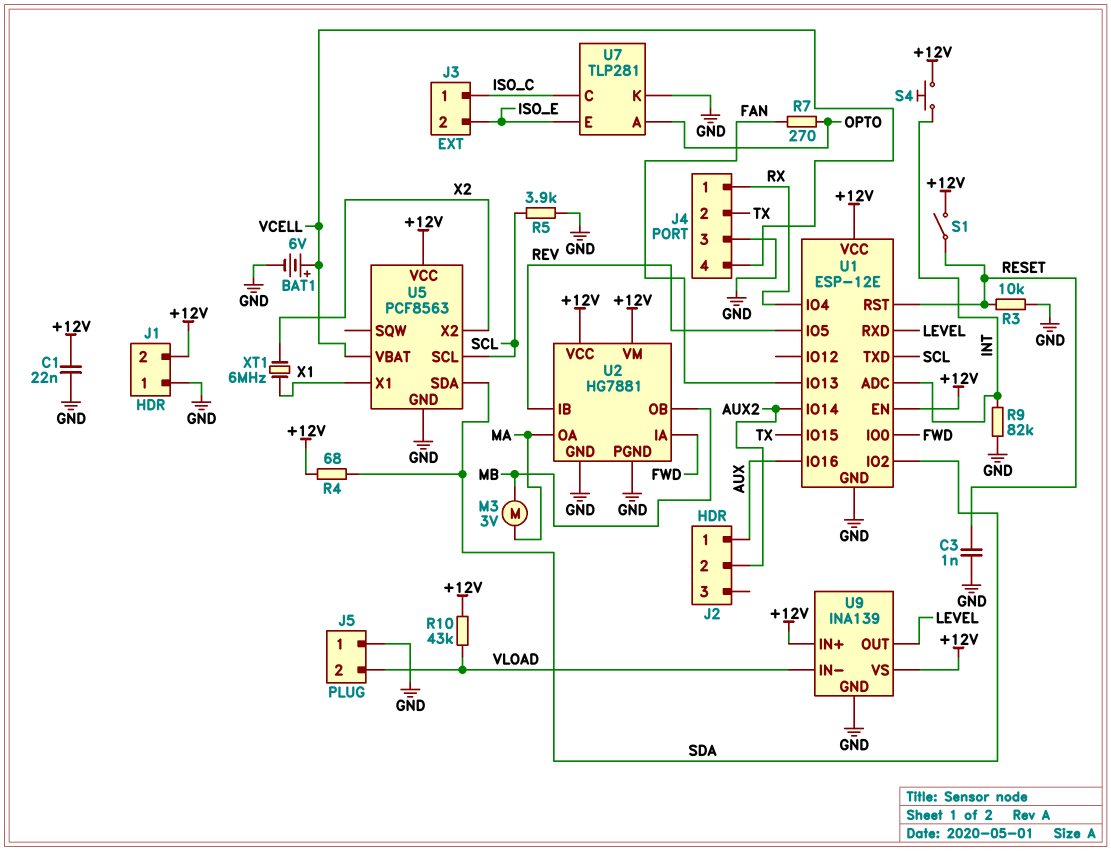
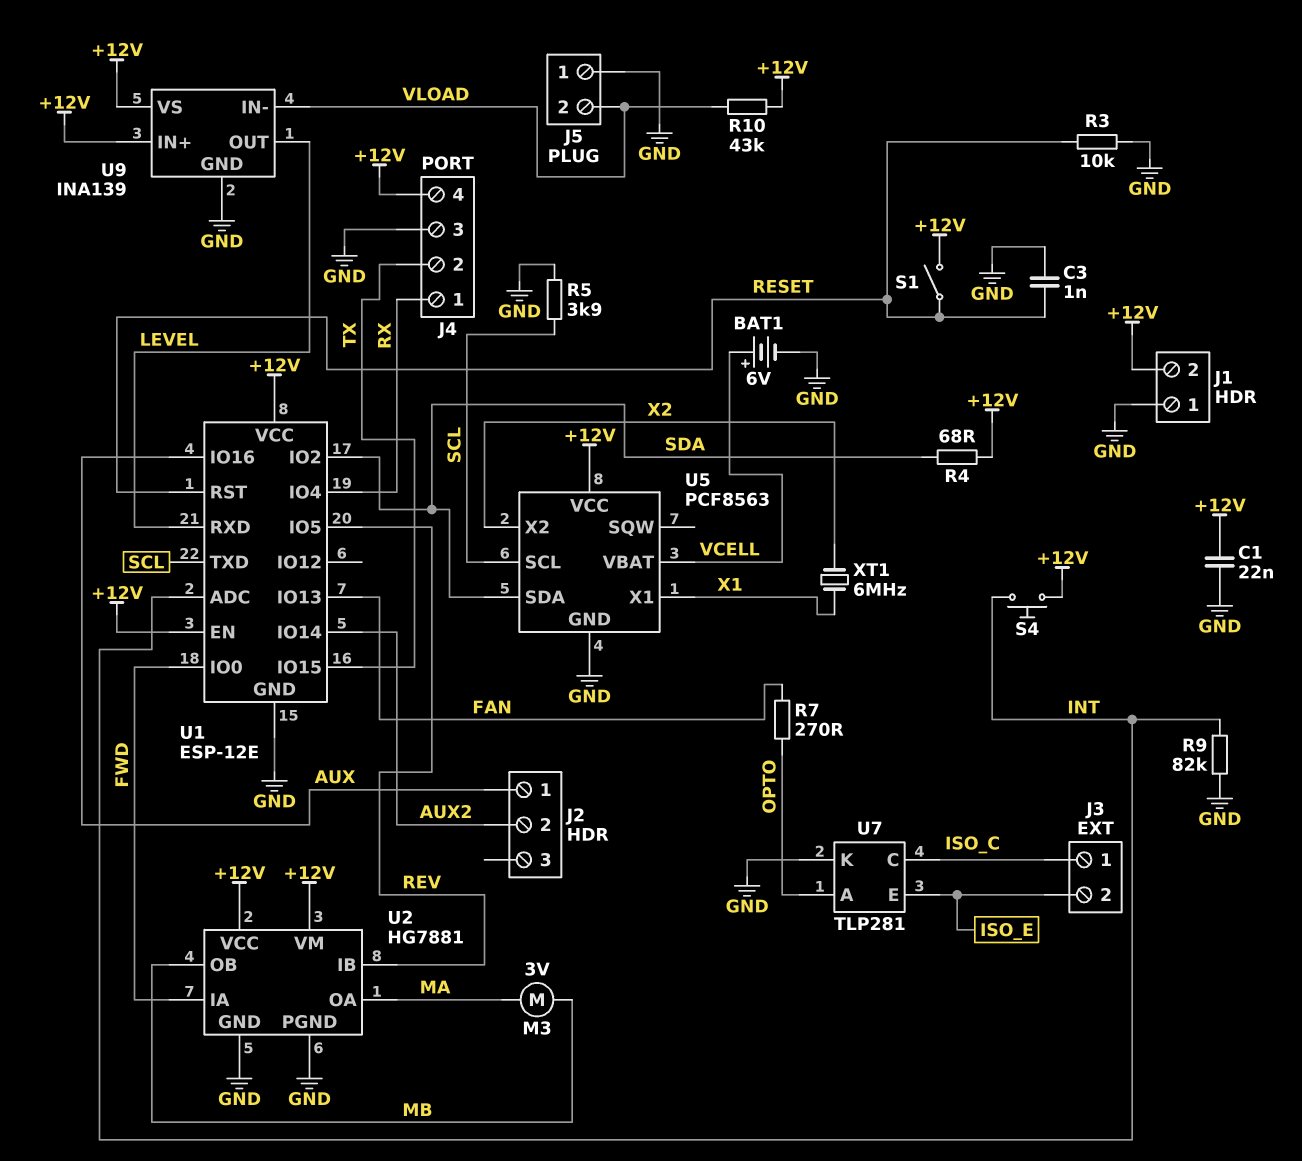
J4 pin 4: VCELL -> +12V

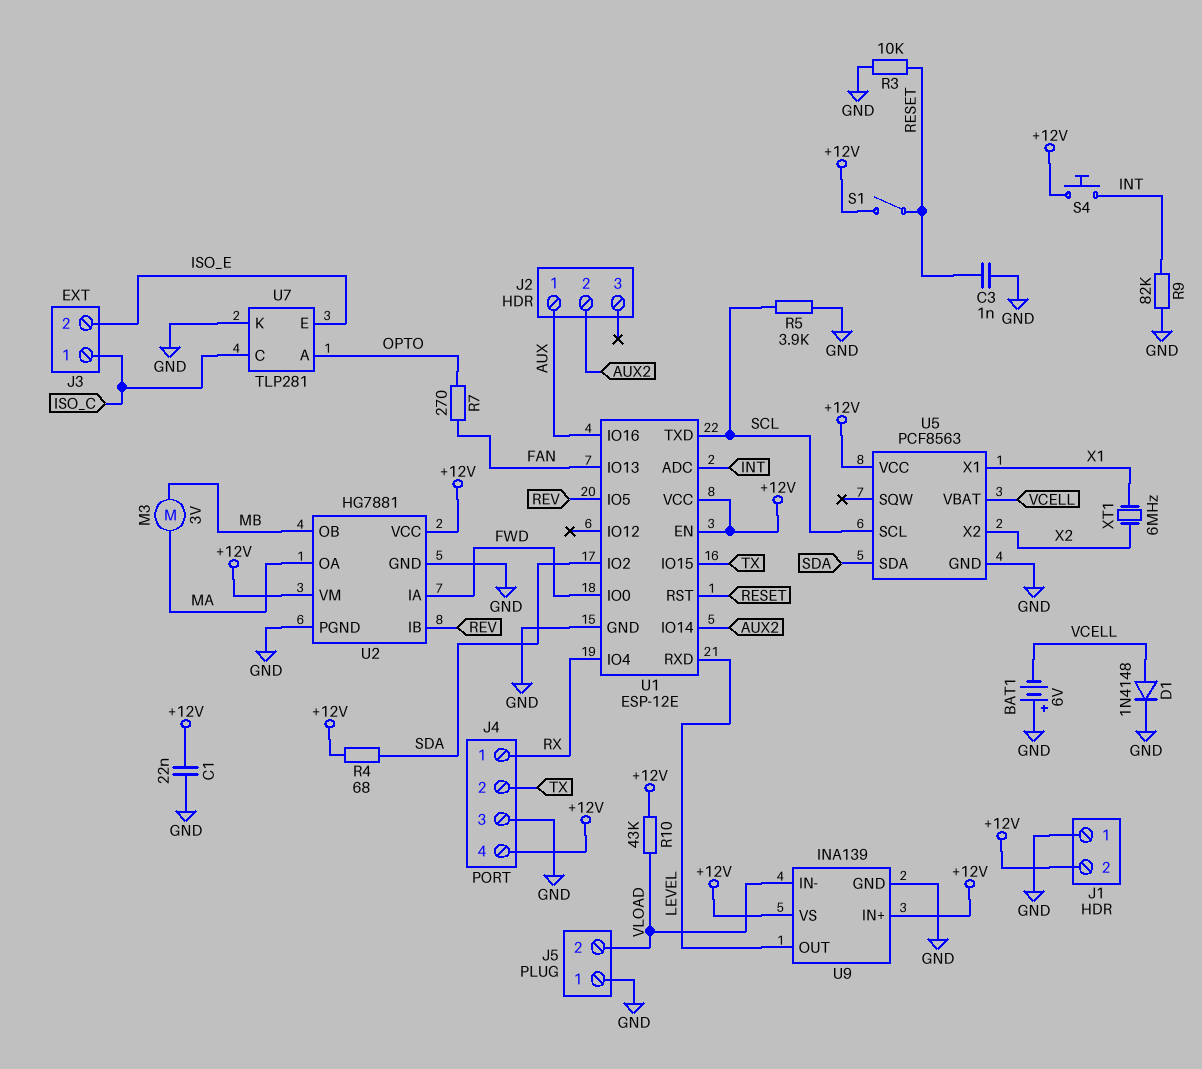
BAT1: 6V (plus VCELL, minus GND) -> 6V (plus GND, minus VCELL)
D1: none -> diode 1N4148 (A VCELL, K GND)

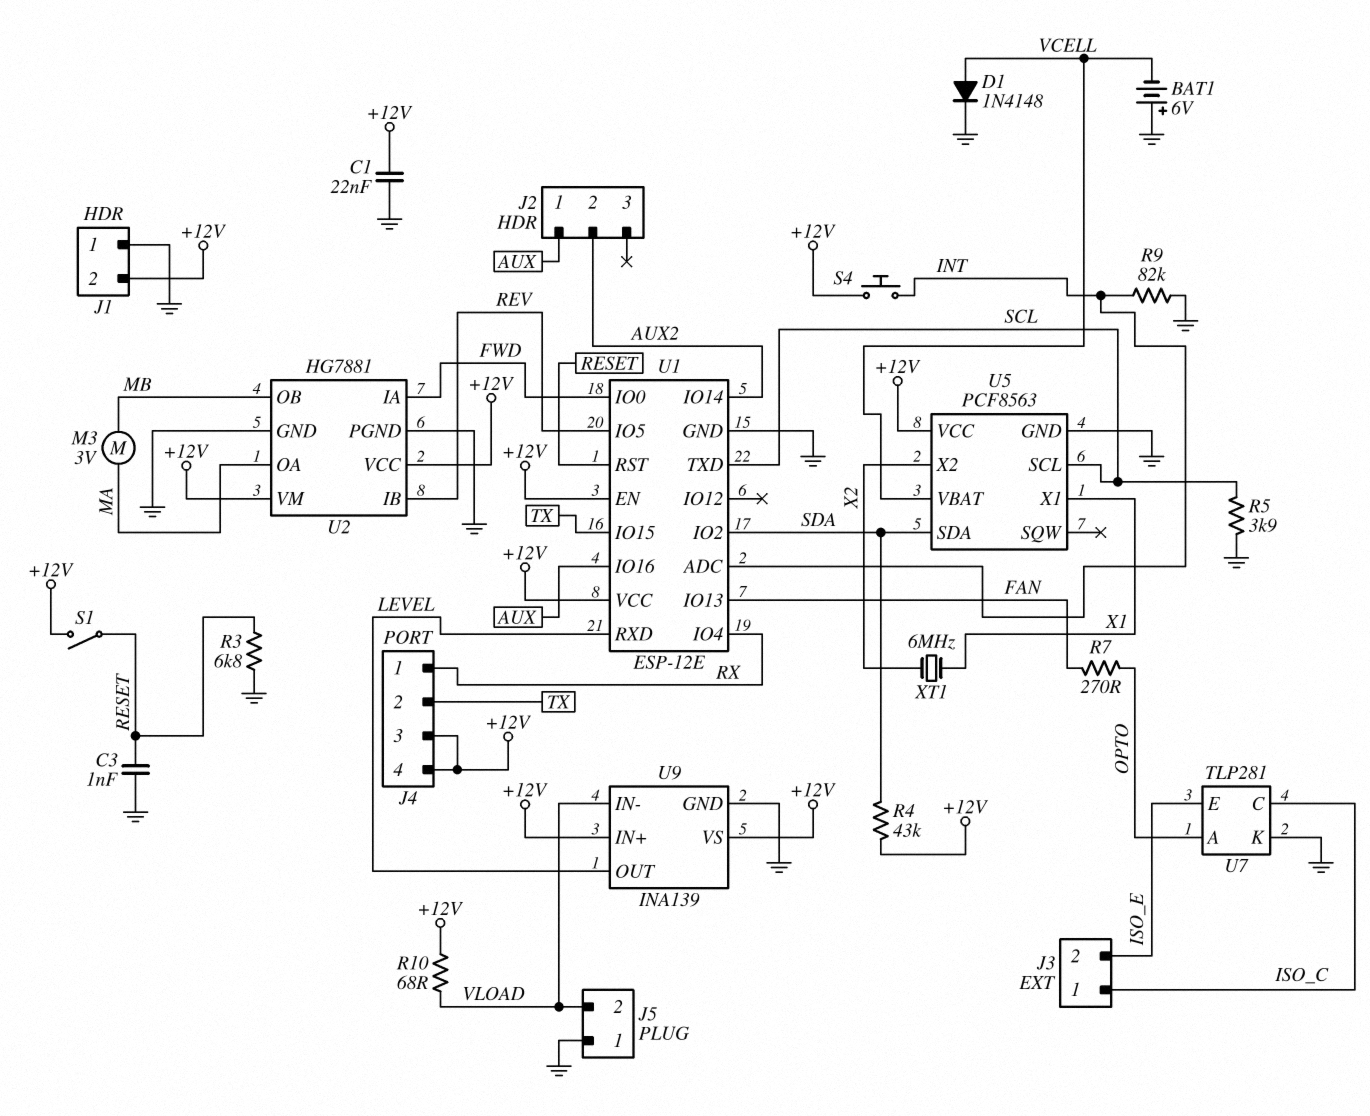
J4 pin 3: GND -> +12V
R3: 10k (GND, RESET) -> 6.8k (GND, RESET)
R4: 68 (+12V, SDA) -> 43k (+12V, SDA)
R10: 43k (+12V, VLOAD) -> 68 (+12V, VLOAD)

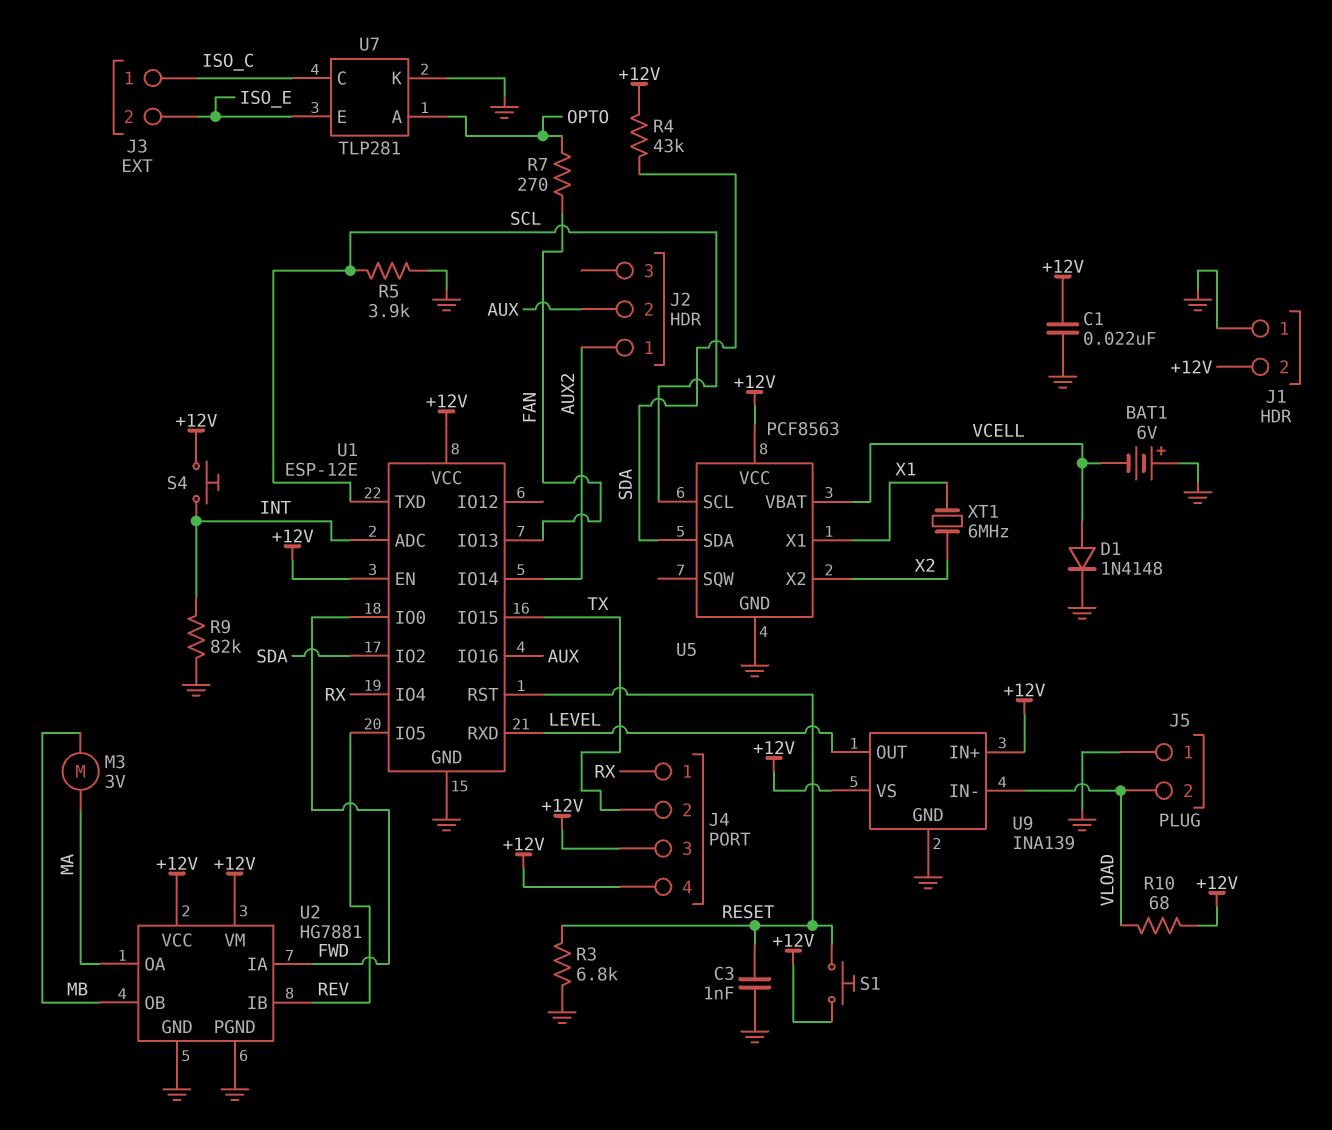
J2 pin 1: AUX -> AUX2
J2 pin 2: AUX2 -> AUX
S1: switch (+12V, RESET) -> button (+12V, RESET)

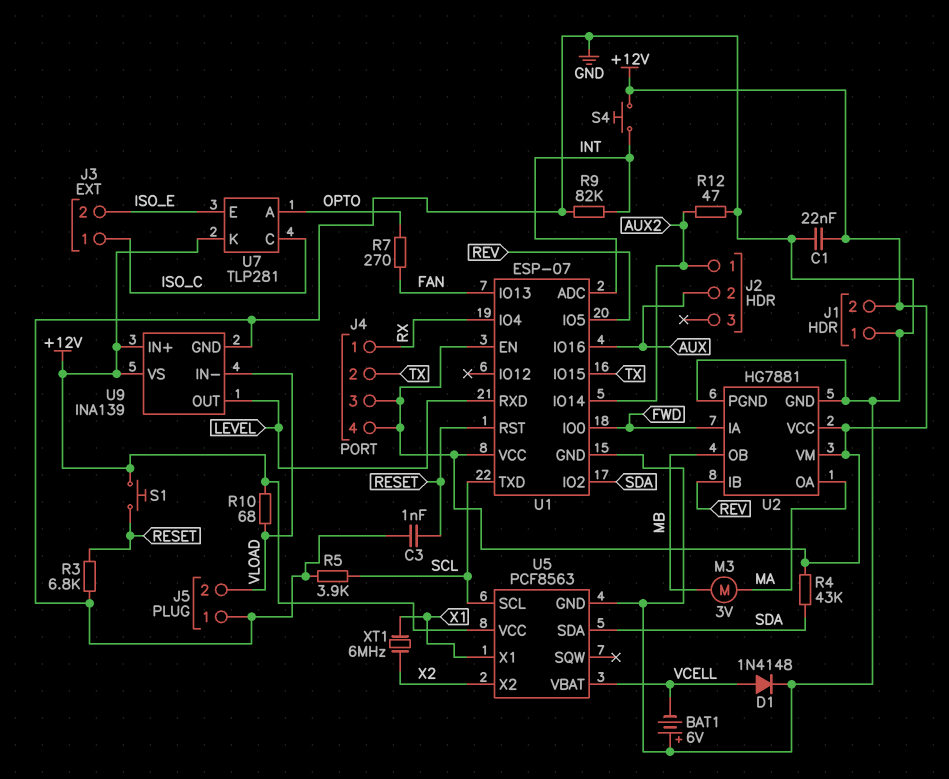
R12: none -> 47 (AUX2, GND)
U1: ESP-12E -> ESP-07
U7 pin K: GND -> +12V

